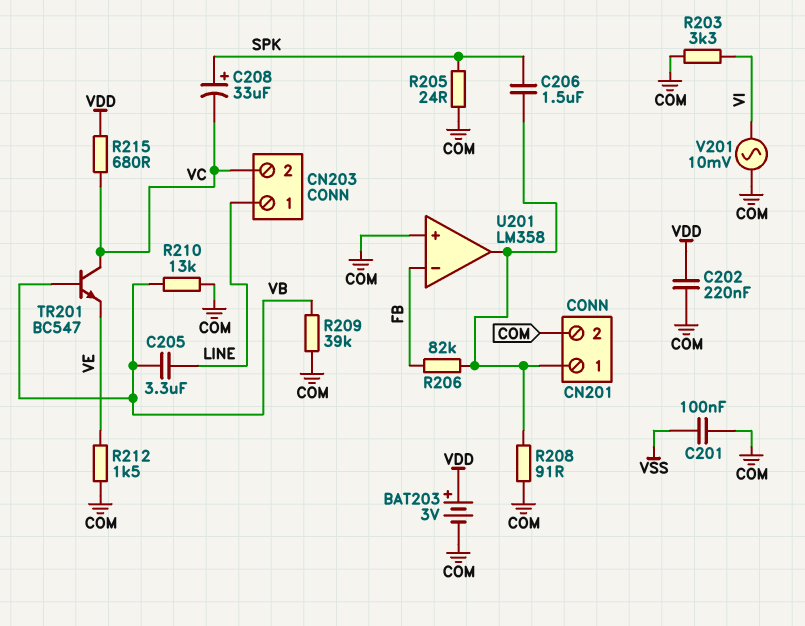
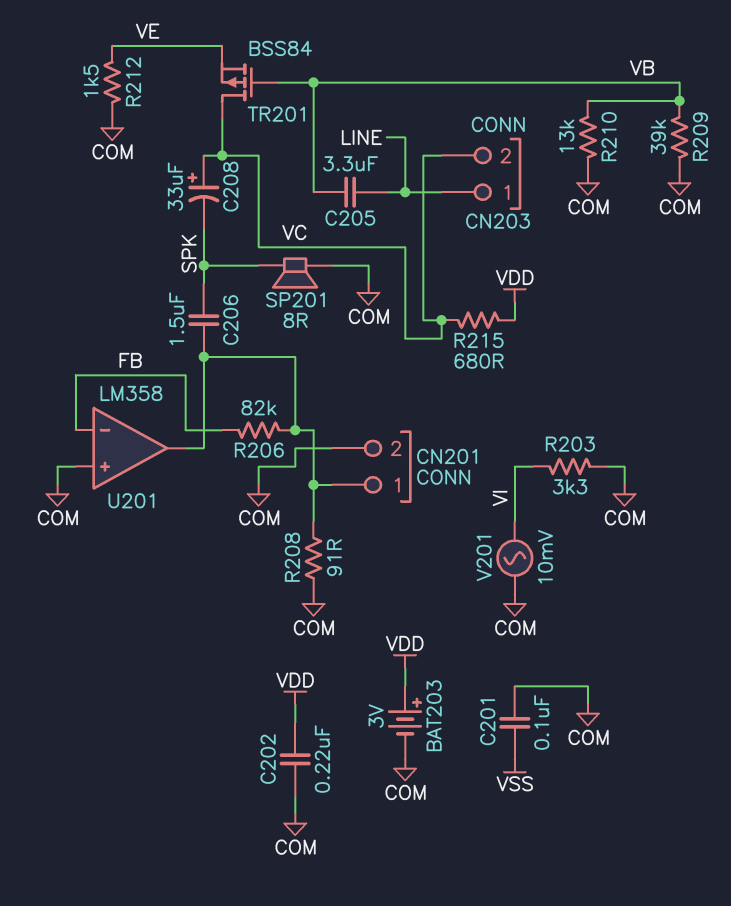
C208: 33uF (plus SPK, minus VC) -> 33uF (plus VC, minus SPK)
R205: 24 (COM, SPK) -> none
SP201: none -> speaker 8R (COM, SPK)
TR201: NPN BC547 (B VB, C VC, E VE) -> PMOS BSS84 (G VB, D VC, S VE)

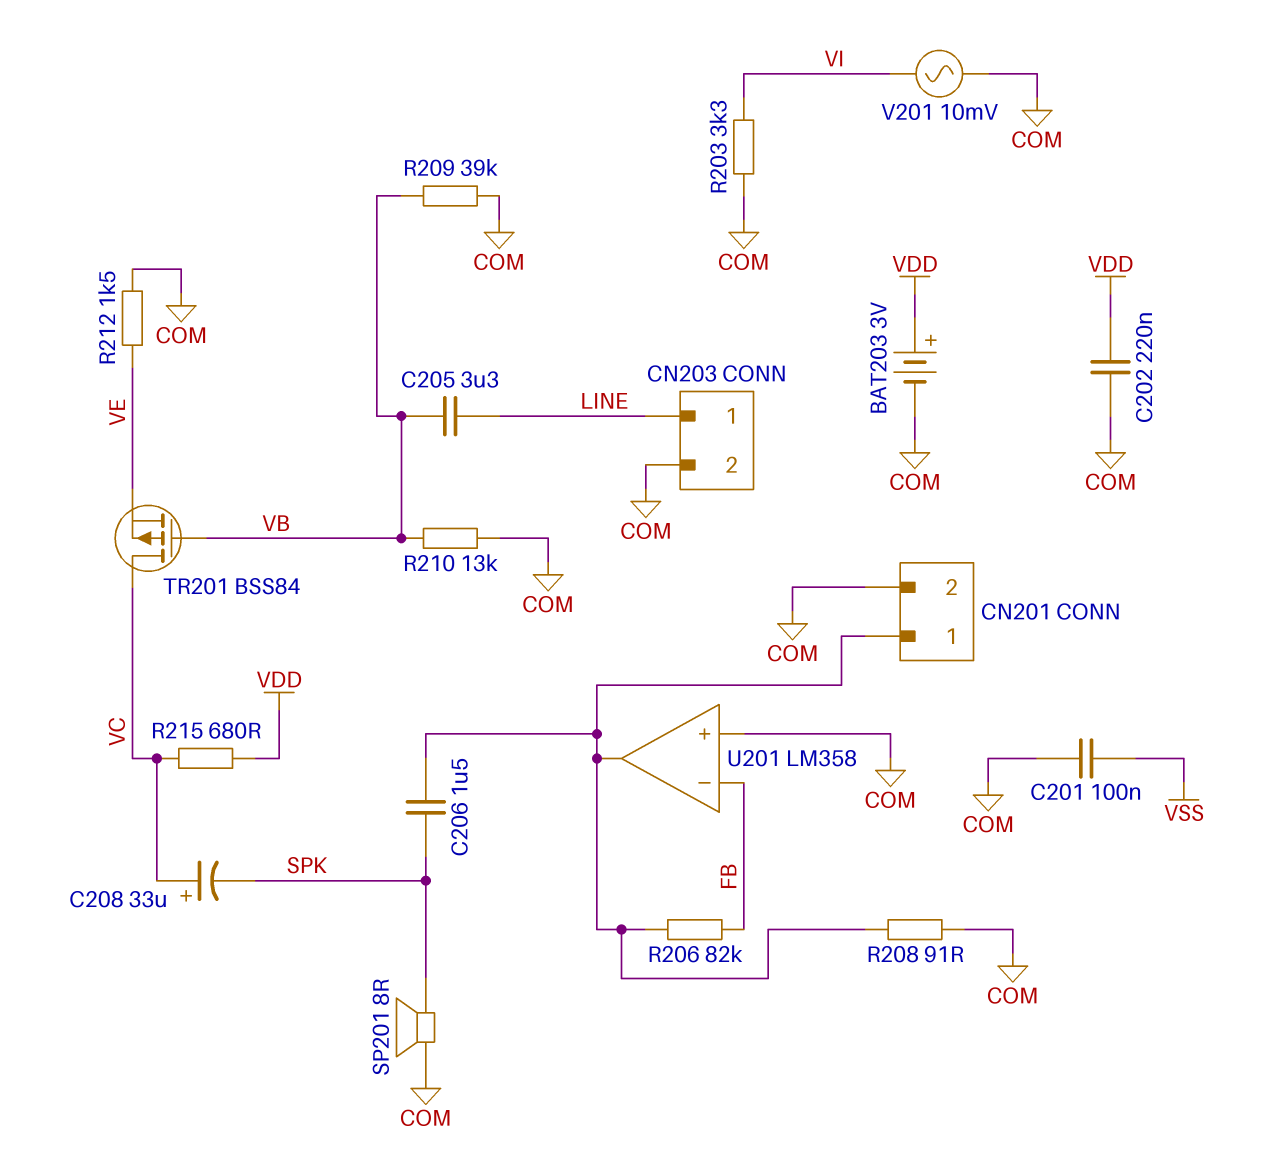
CN203 pin 2: VC -> COM

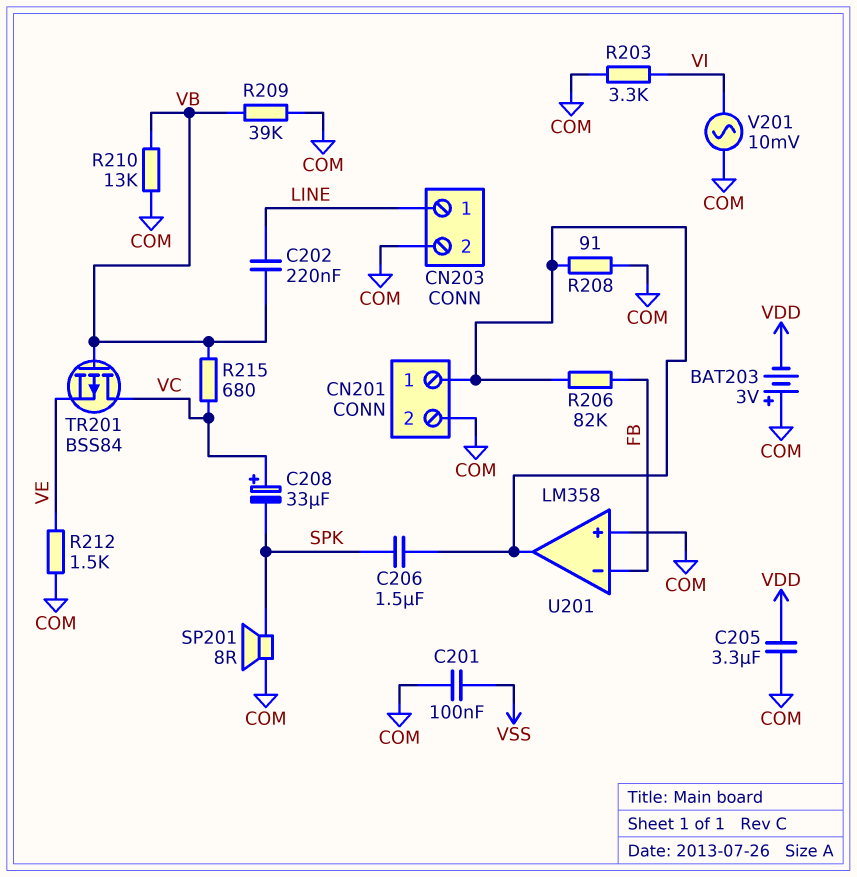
BAT203: 3V (plus VDD, minus COM) -> 3V (plus COM, minus VDD)
C202: 220nF (COM, VDD) -> 220nF (LINE, VB)
C205: 3.3uF (LINE, VB) -> 3.3uF (COM, VDD)
R215: 680 (VC, VDD) -> 680 (VB, VC)

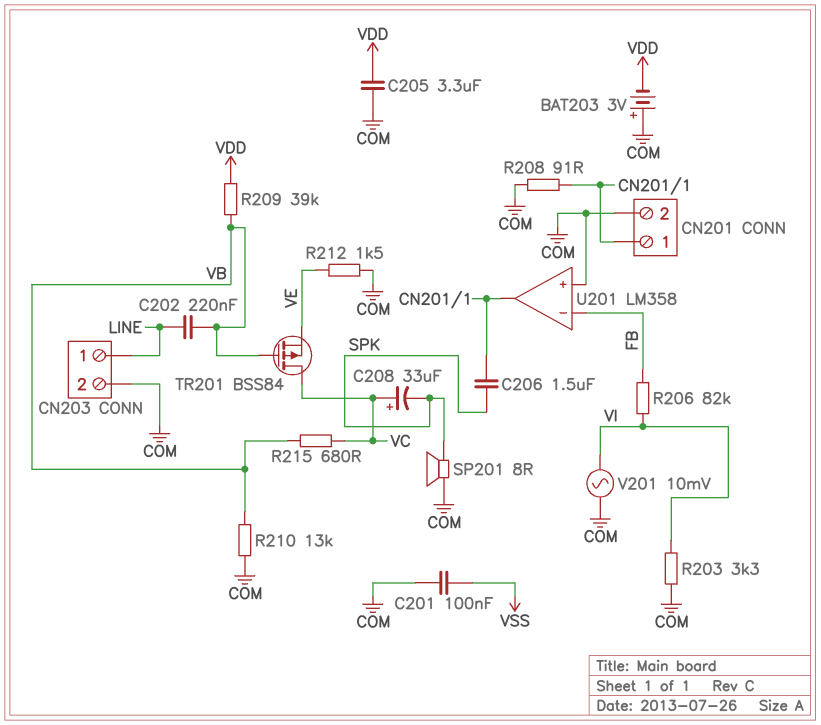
R206: 82k (CN201/1, FB) -> 82k (FB, VI)
R209: 39k (COM, VB) -> 39k (VB, VDD)

